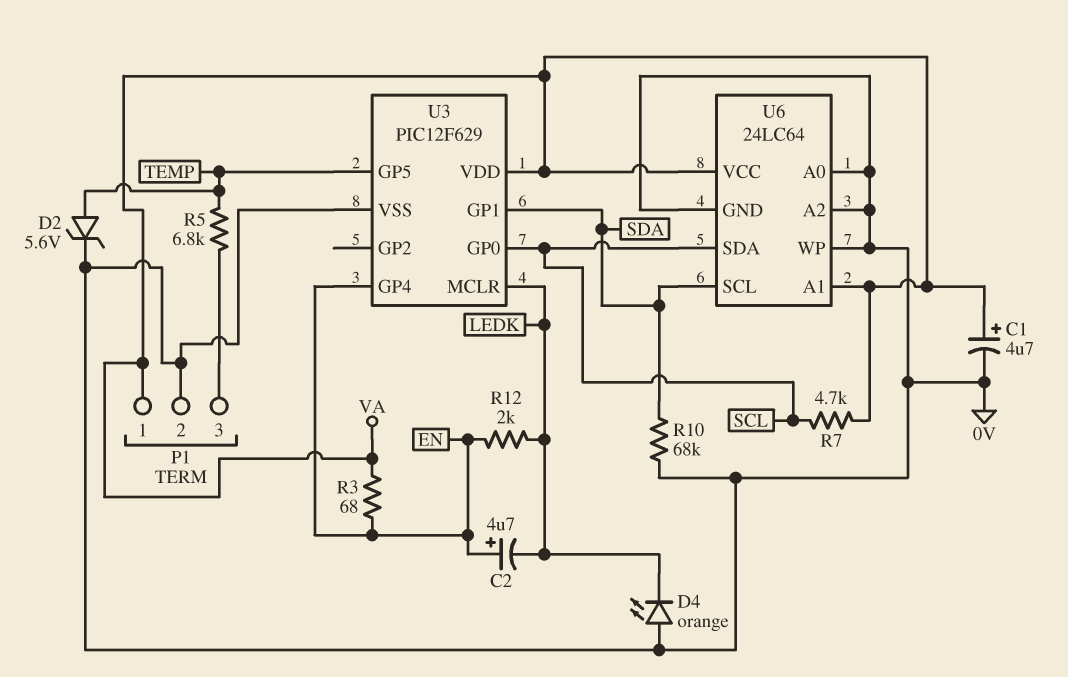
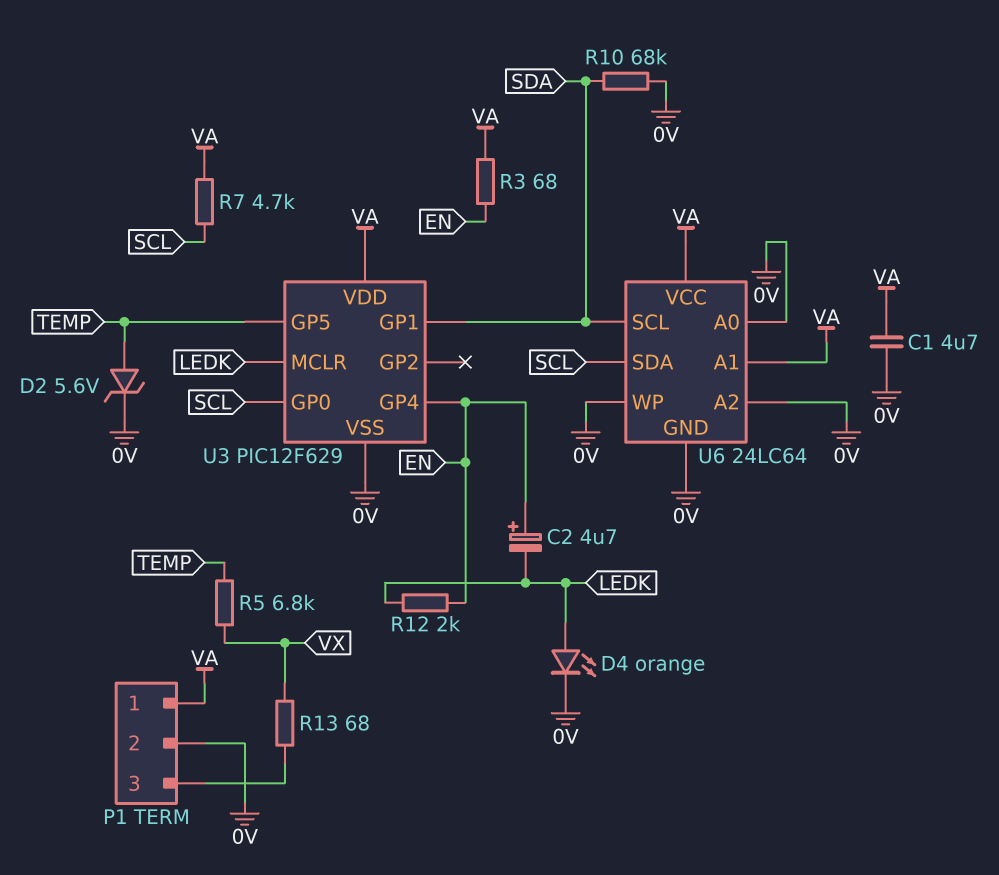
C1: 4.7uF (plus VA, minus 0V) -> 4.7uF (0V, VA)
D4: LED orange (A 0V, K LEDK) -> LED orange (A LEDK, K 0V)
R5: 6.8k (P1/3, TEMP) -> 6.8k (TEMP, VX)
R13: none -> 68 (P1/3, VX)

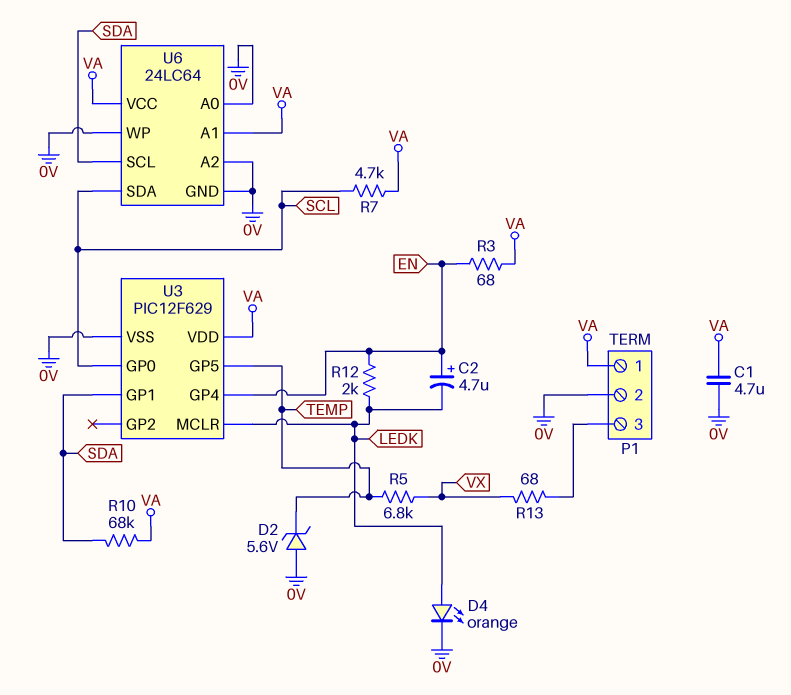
D2: zener 5.6V (A TEMP, K 0V) -> zener 5.6V (A 0V, K TEMP)
R10: 68k (0V, SDA) -> 68k (SDA, VA)

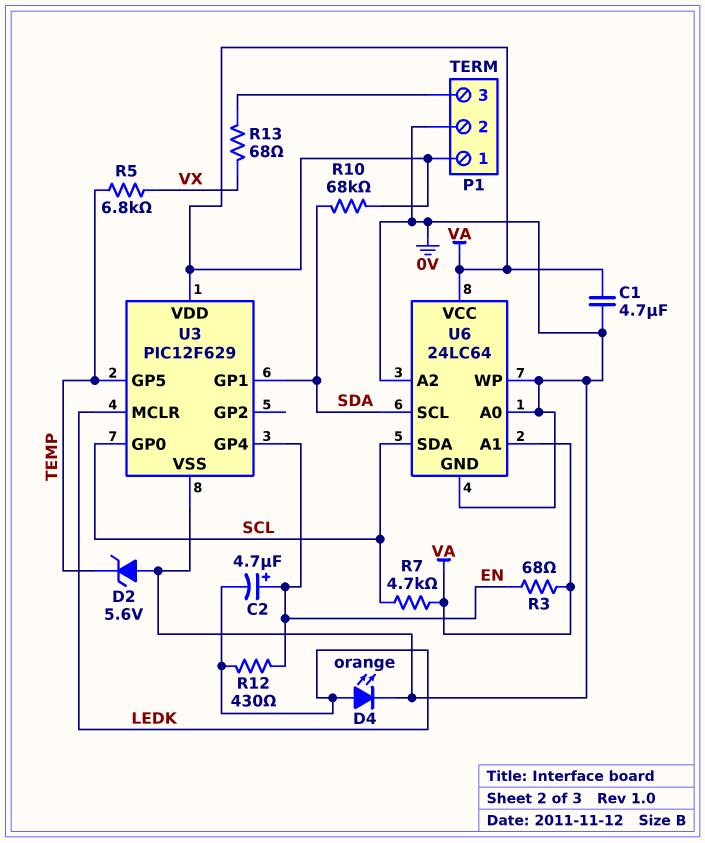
R12: 2k (EN, LEDK) -> 430 (EN, LEDK)

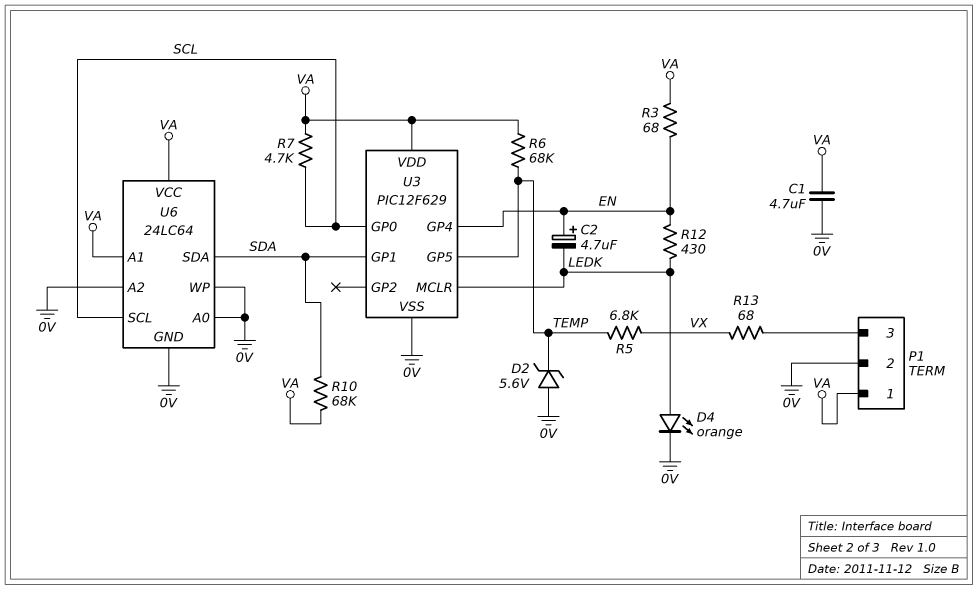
R6: none -> 68k (TEMP, VA)
U6 pin SCL: SDA -> SCL
U6 pin SDA: SCL -> SDA

